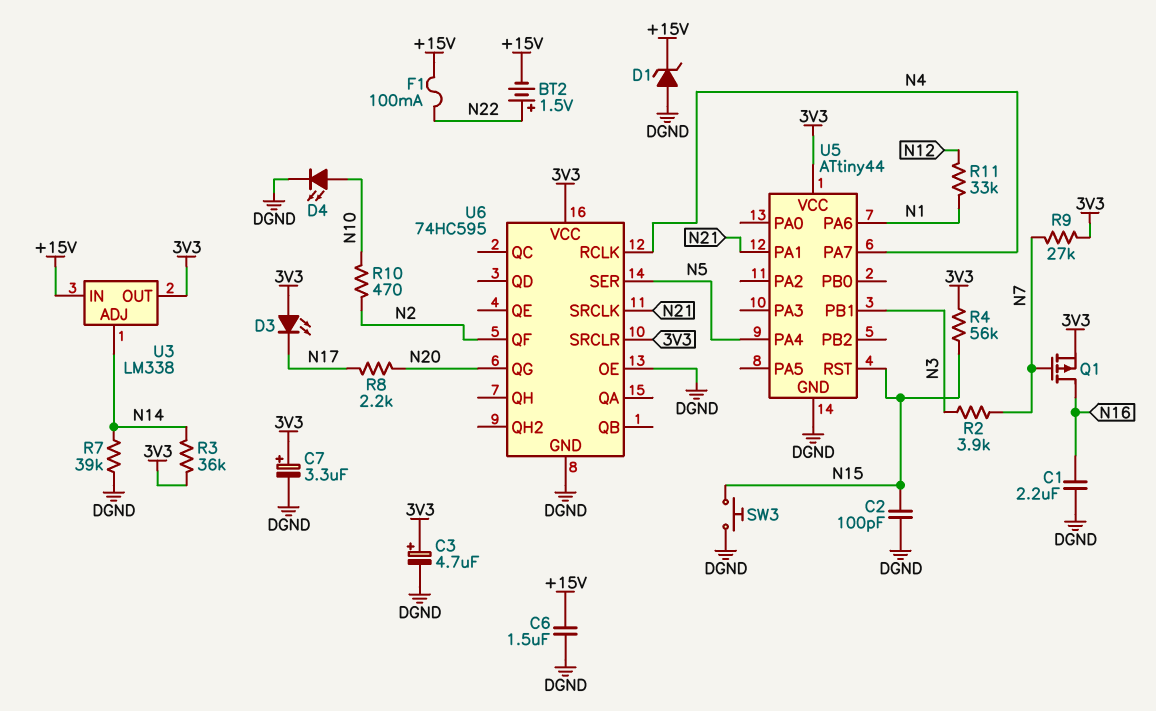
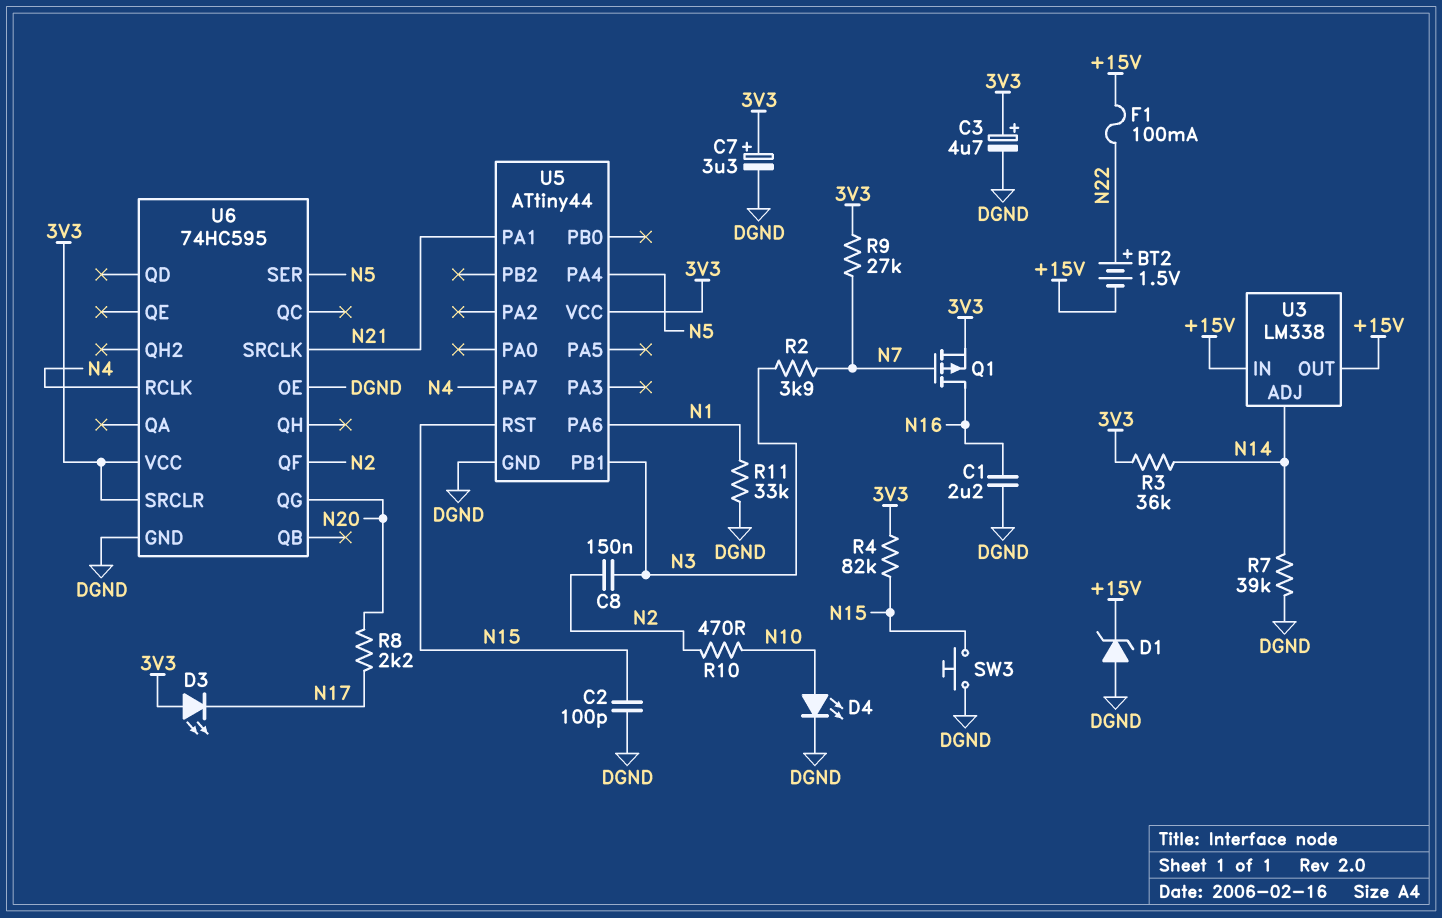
C6: 1.5uF (+15V, DGND) -> none
C8: none -> 150nF (N2, N3)
R4: 56k (3V3, N15) -> 82k (3V3, N15)
R11: 33k (N1, N12) -> 33k (DGND, N1)
U3 pin OUT: 3V3 -> +15V

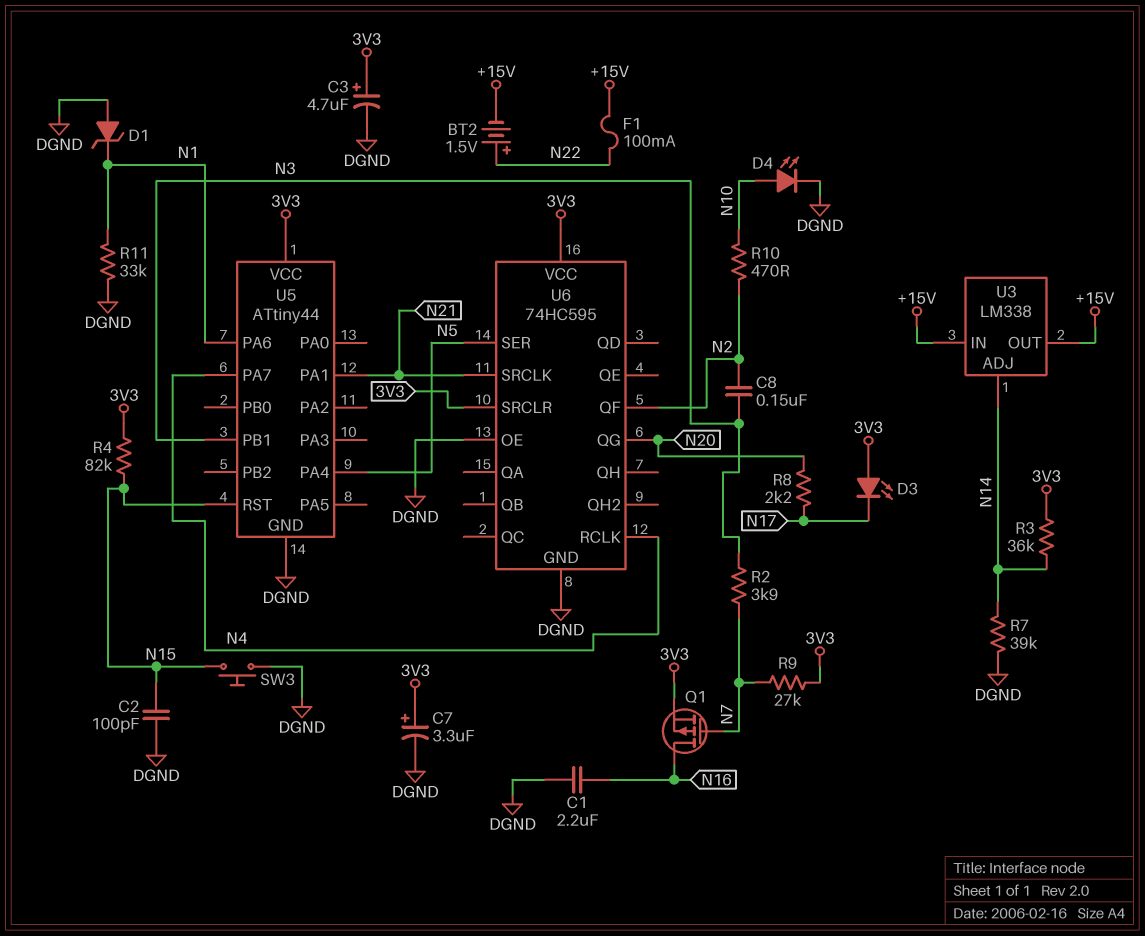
D1: zener (A DGND, K +15V) -> zener (A DGND, K N1)

